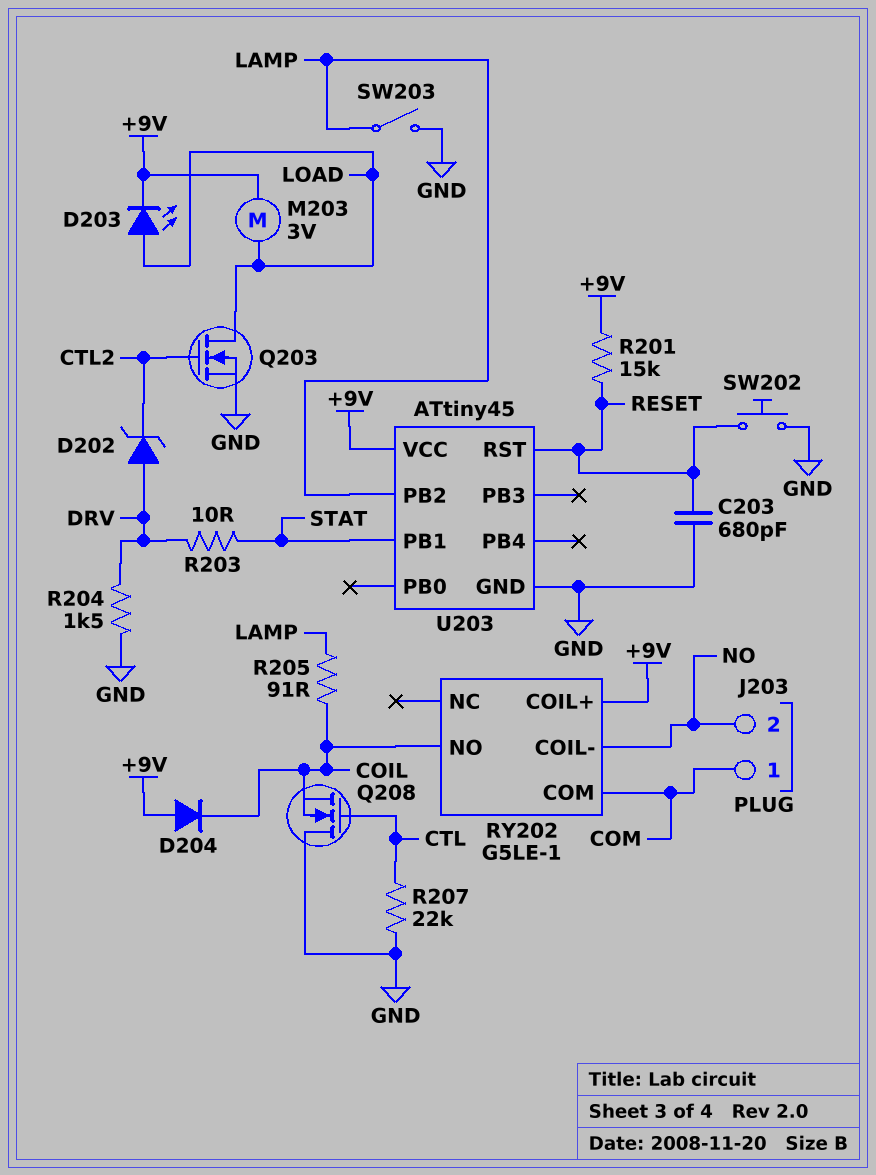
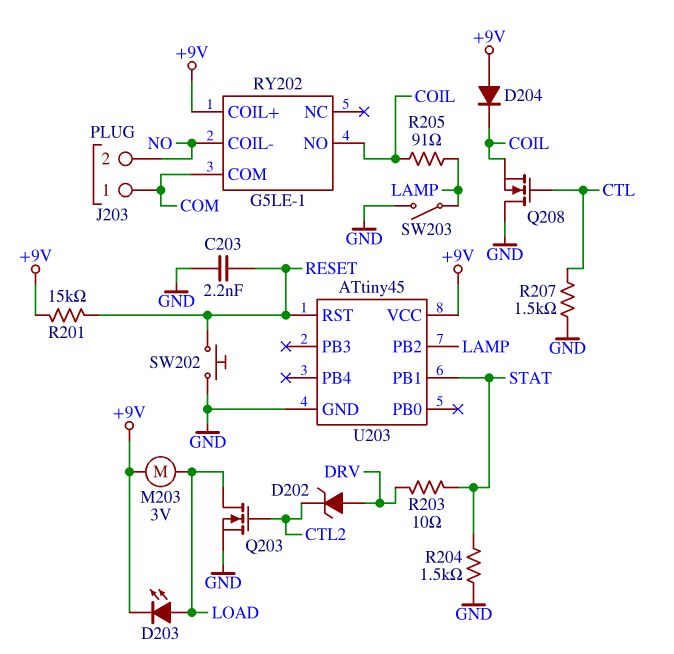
C203: 680pF (GND, RESET) -> 2.2nF (GND, RESET)
R204: 1.5k (DRV, GND) -> 1.5k (GND, STAT)
R207: 22k (CTL, GND) -> 1.5k (CTL, GND)

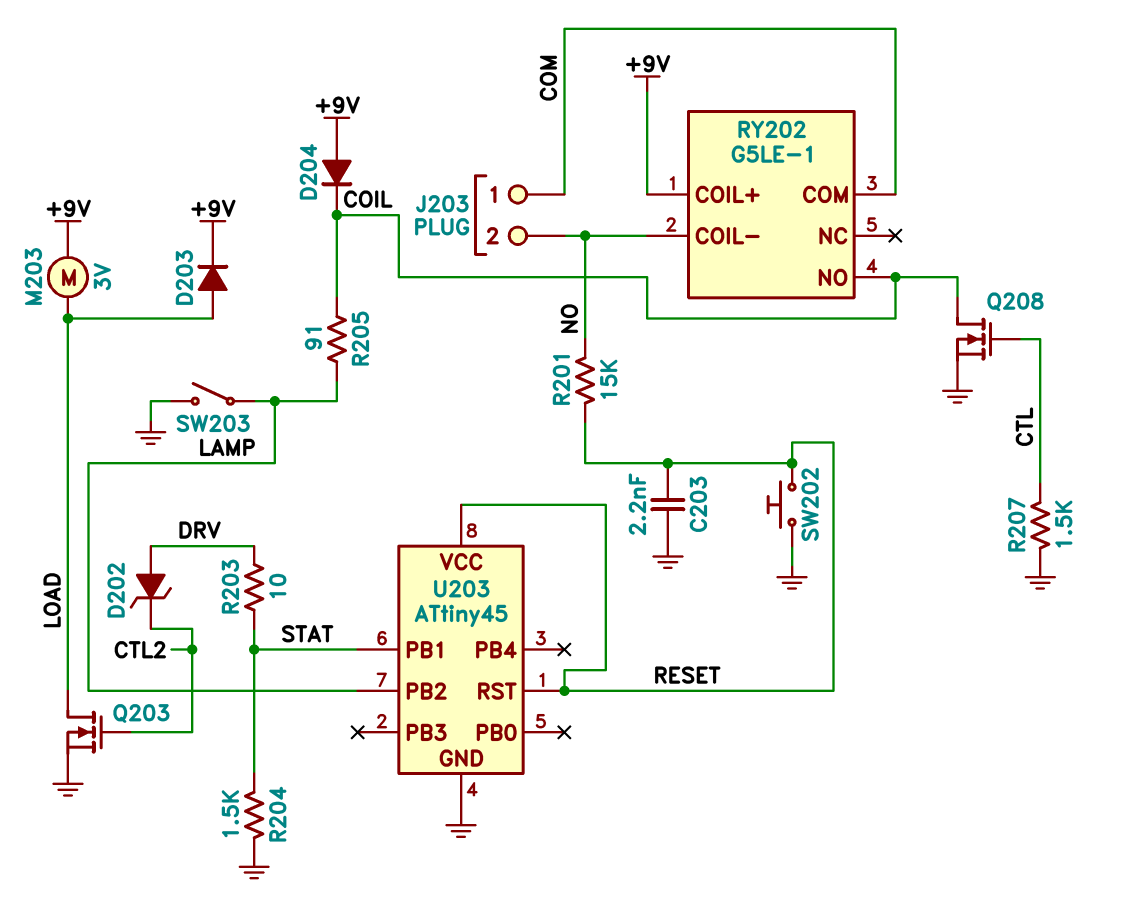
D203: LED (A LOAD, K +9V) -> diode (A LOAD, K +9V)
Q208: NMOS (G CTL, D GND, S COIL) -> NMOS (G CTL, D COIL, S GND)
R201: 15k (+9V, RESET) -> 15k (NO, RESET)
U203 pin VCC: +9V -> RESET

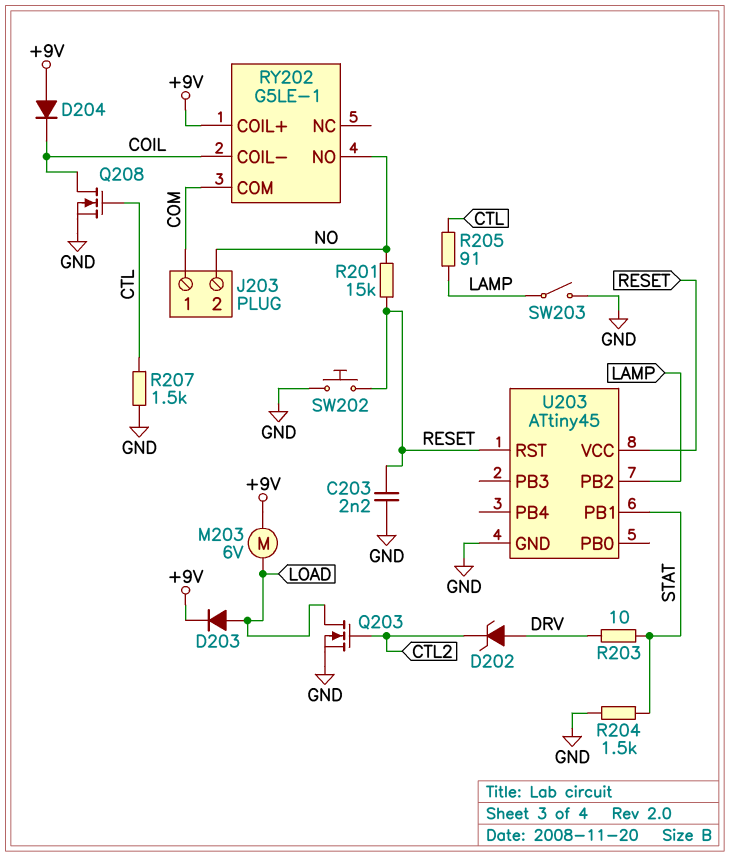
M203: motor 3V (+9V, LOAD) -> motor 6V (+9V, LOAD)
R205: 91 (COIL, LAMP) -> 91 (CTL, LAMP)
RY202 pin COIL-: NO -> COIL
RY202 pin NO: COIL -> NO

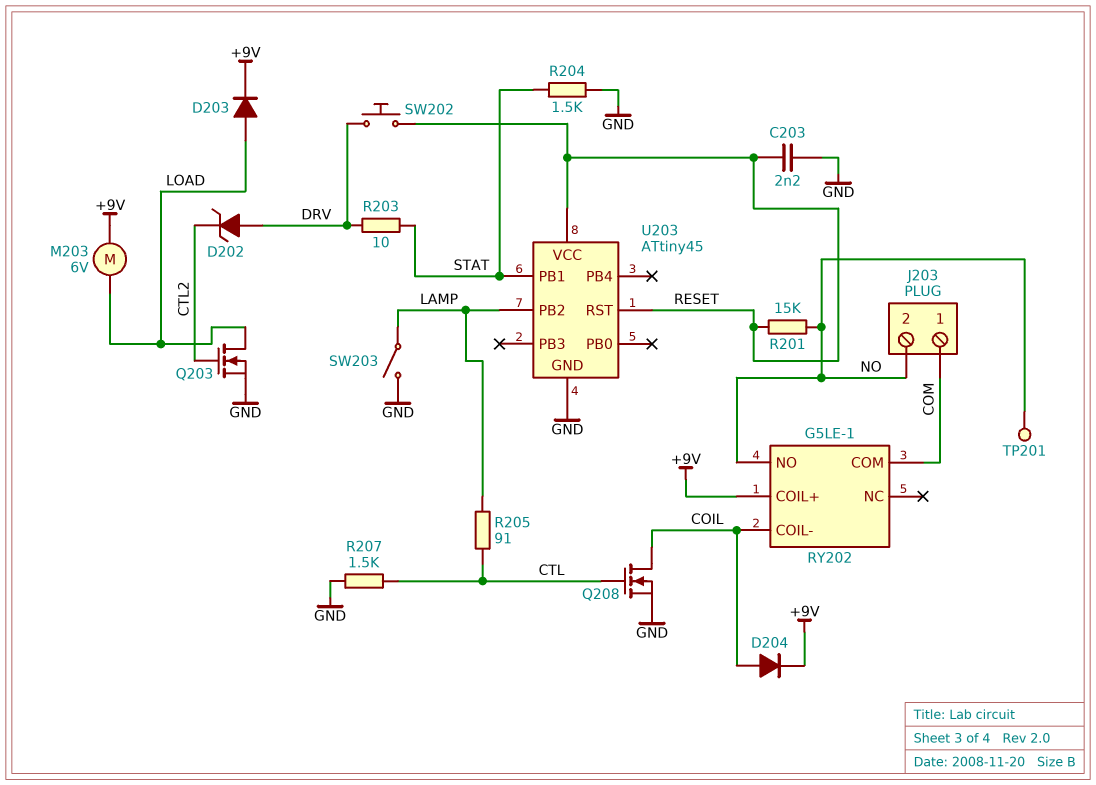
D204: diode (A +9V, K COIL) -> diode (A COIL, K +9V)
SW202: button (GND, RESET) -> button (DRV, RESET)
TP201: none -> test point (NO)

